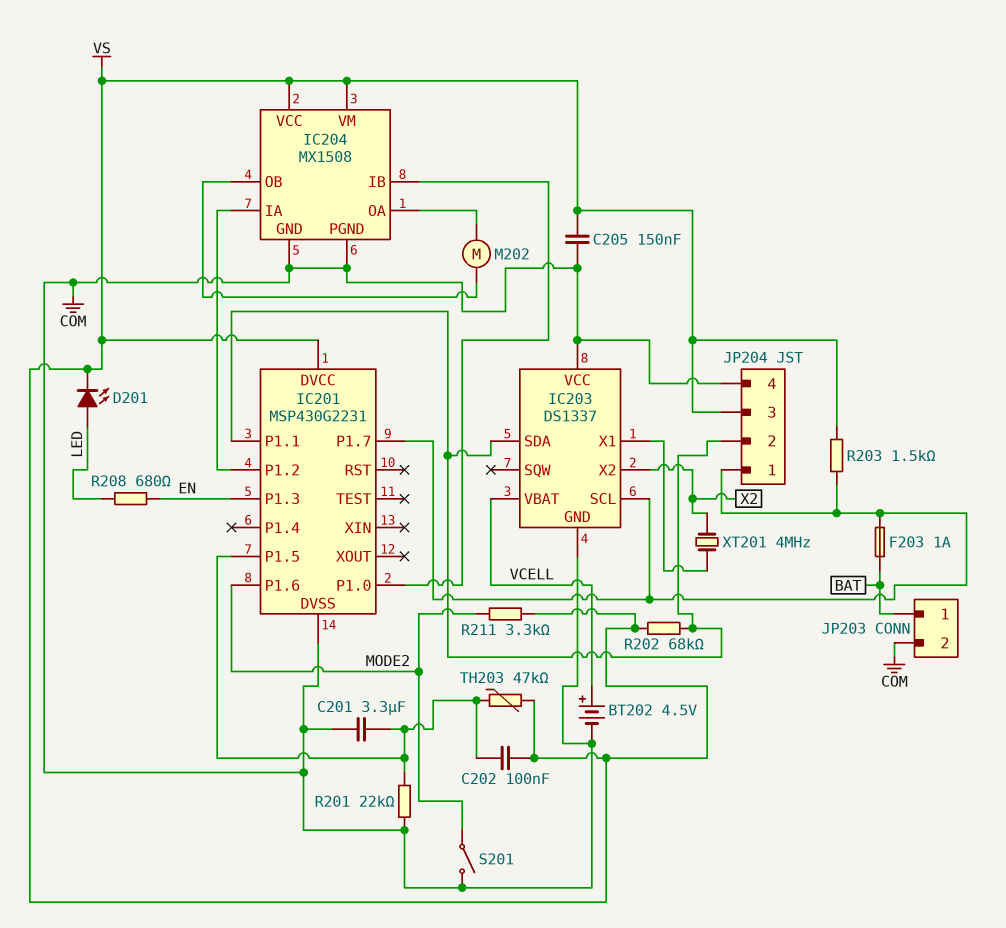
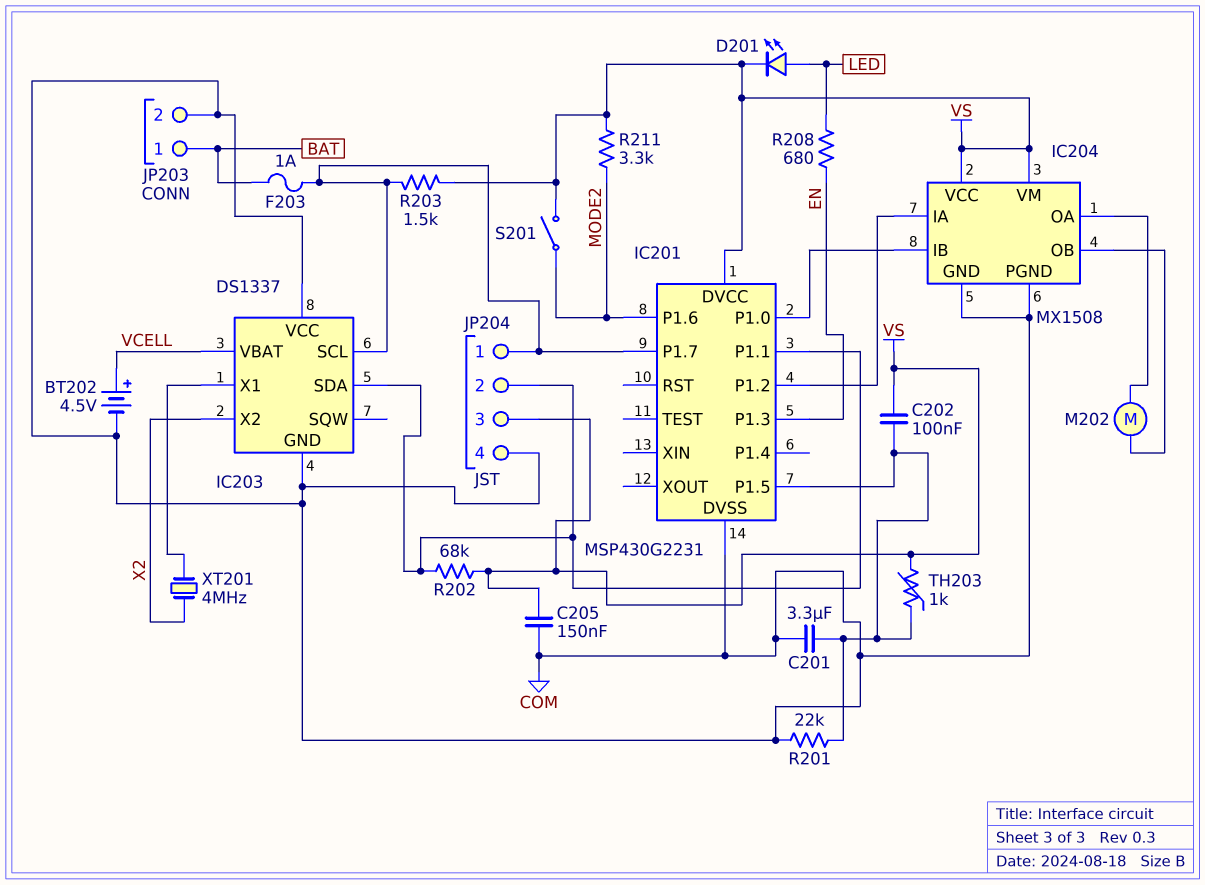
S201: switch (COM, MODE2) -> switch (MODE2, VS)
TH203: 47k (IC201/P1.5, VS) -> 1k (IC201/P1.5, VS)

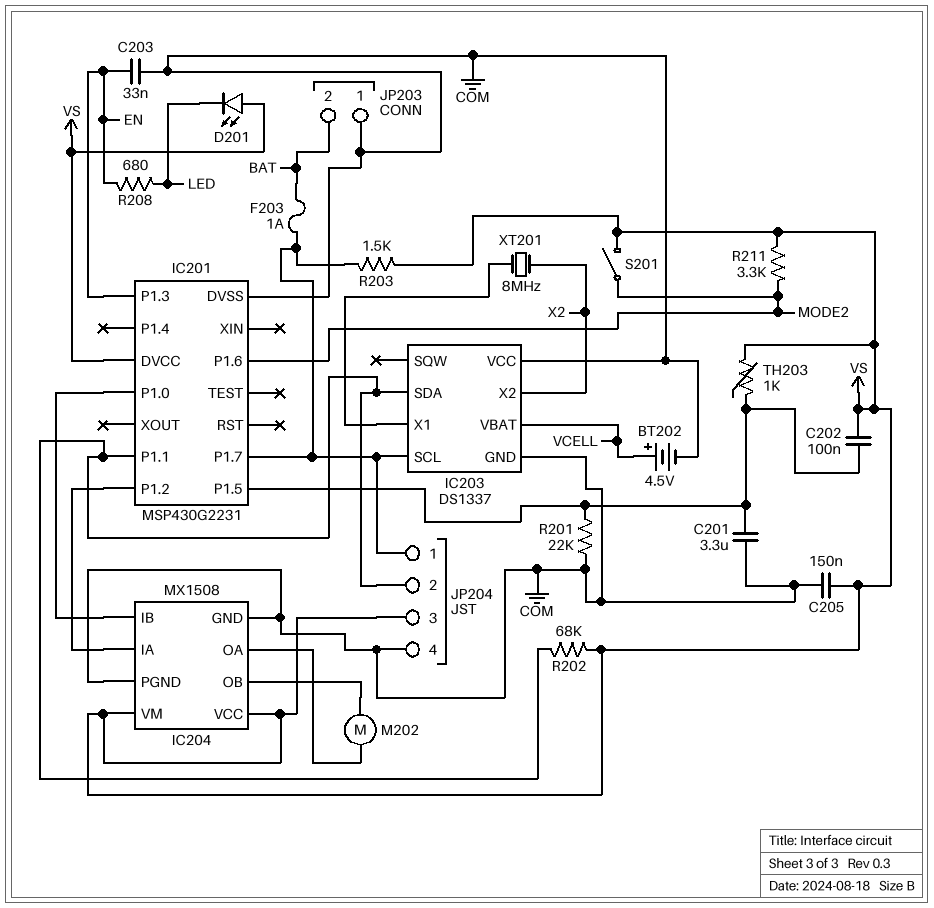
C203: none -> 33nF (COM, EN)
D201: LED (A LED, K VS) -> LED (A VS, K LED)
JP203 pin 1: BAT -> COM
JP203 pin 2: COM -> BAT
XT201: 4MHz (IC203/X1, X2) -> 8MHz (IC203/X1, X2)

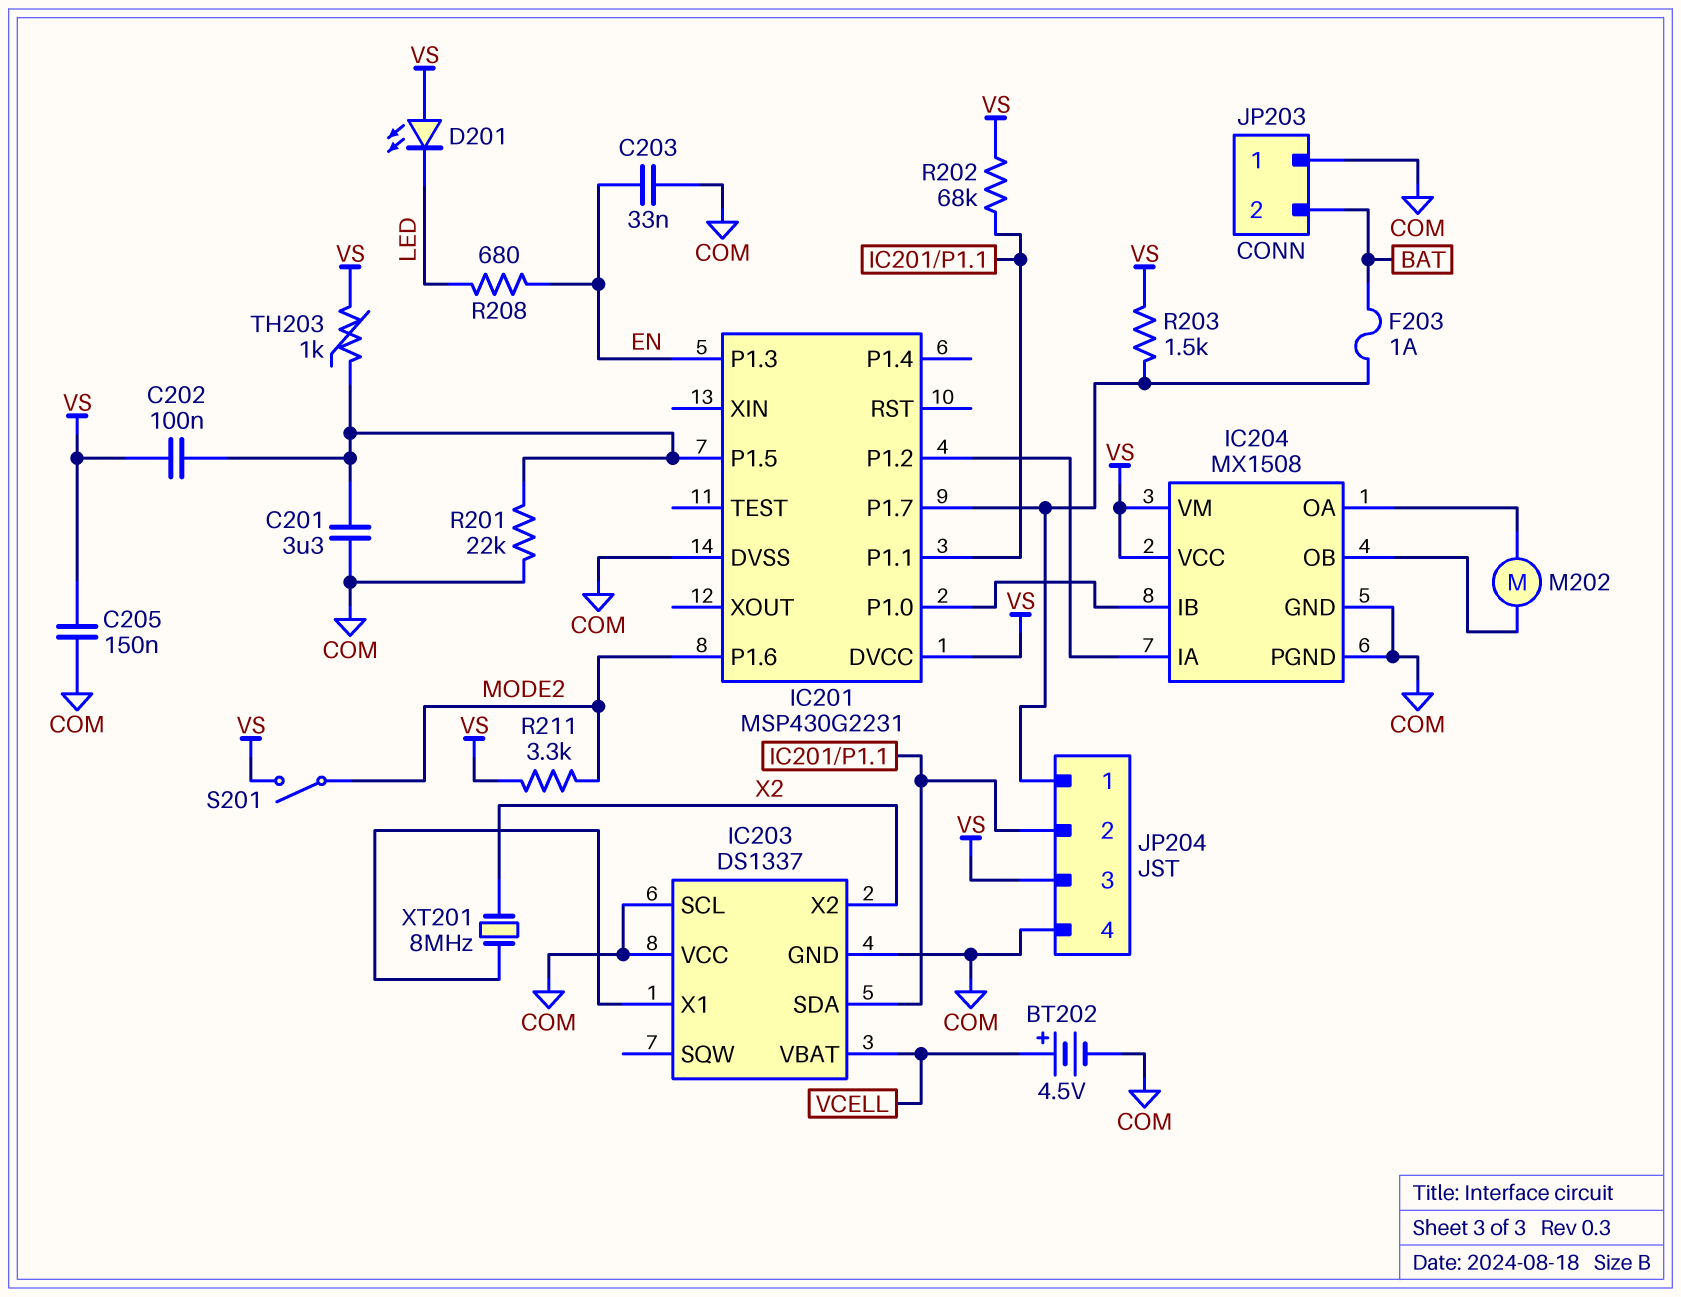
IC203 pin SCL: IC201/P1.7 -> COM

